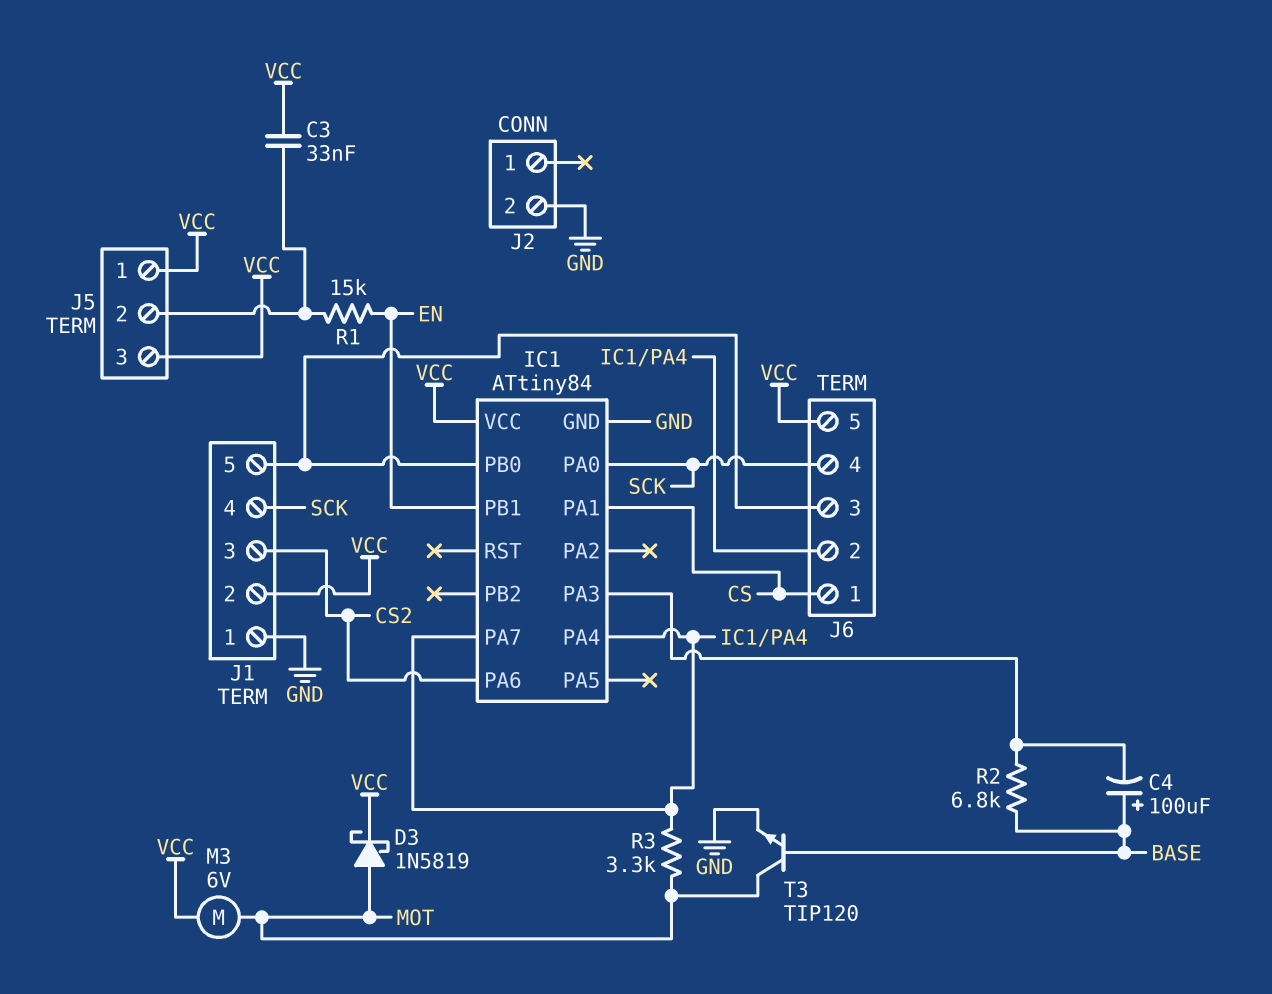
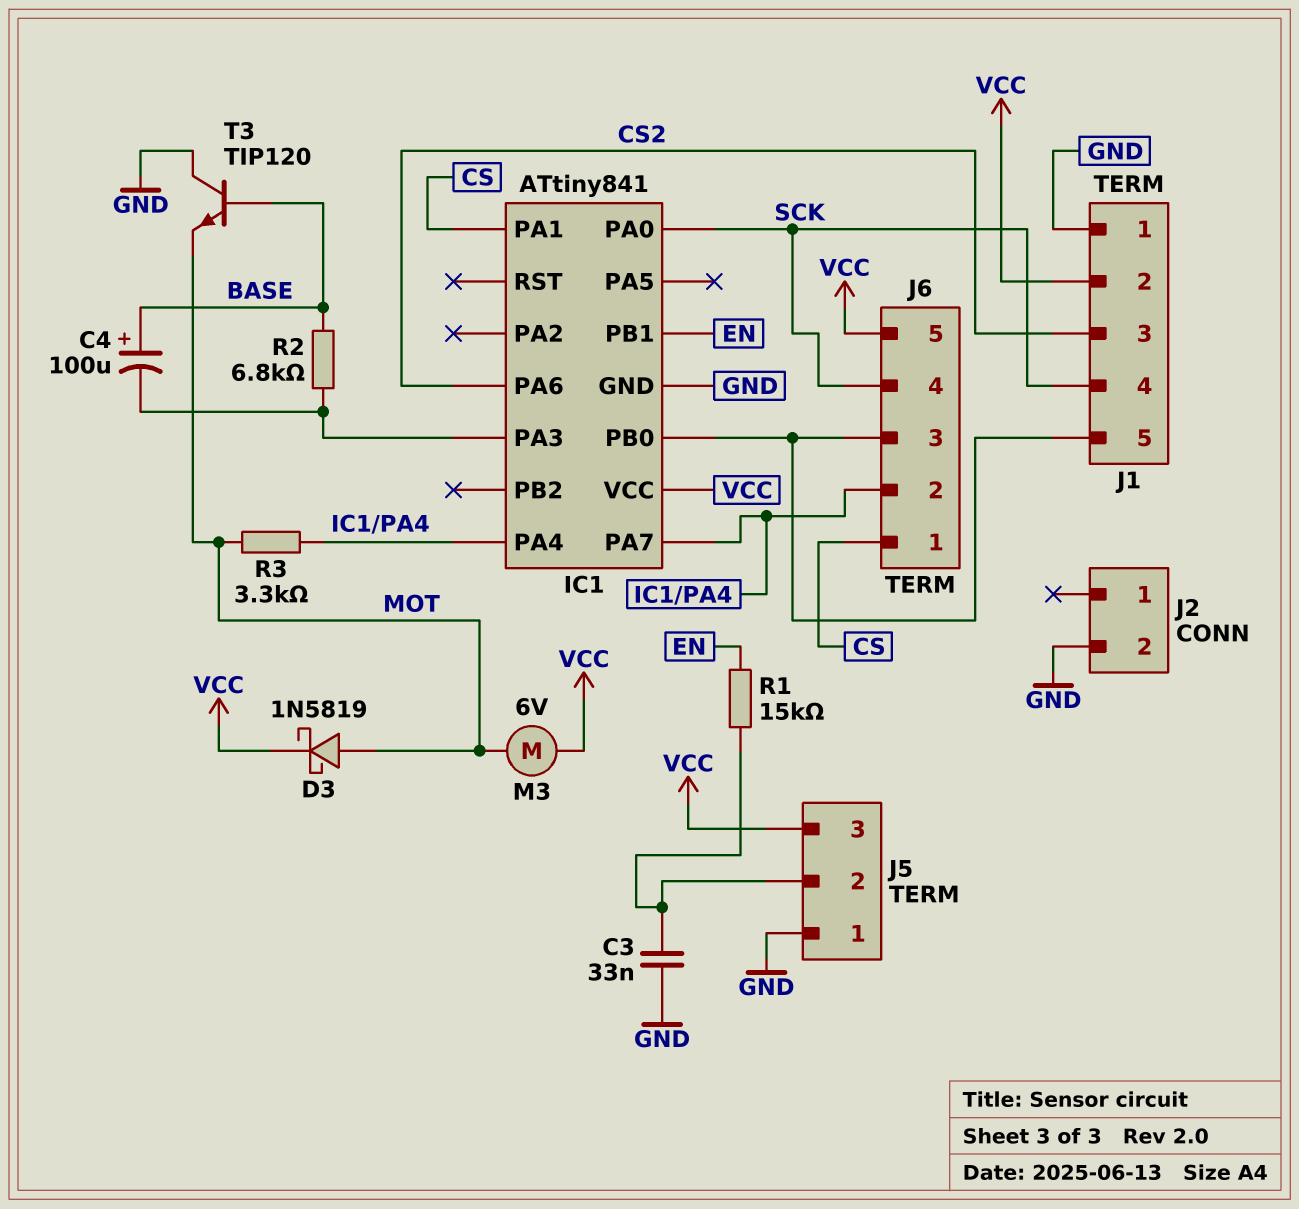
C3: 33nF (J5/2, VCC) -> 33nF (GND, J5/2)
IC1: ATtiny84 -> ATtiny841
J5 pin 1: VCC -> GND
T3: NPN TIP120 (B BASE, C MOT, E GND) -> NPN TIP120 (B BASE, C GND, E MOT)

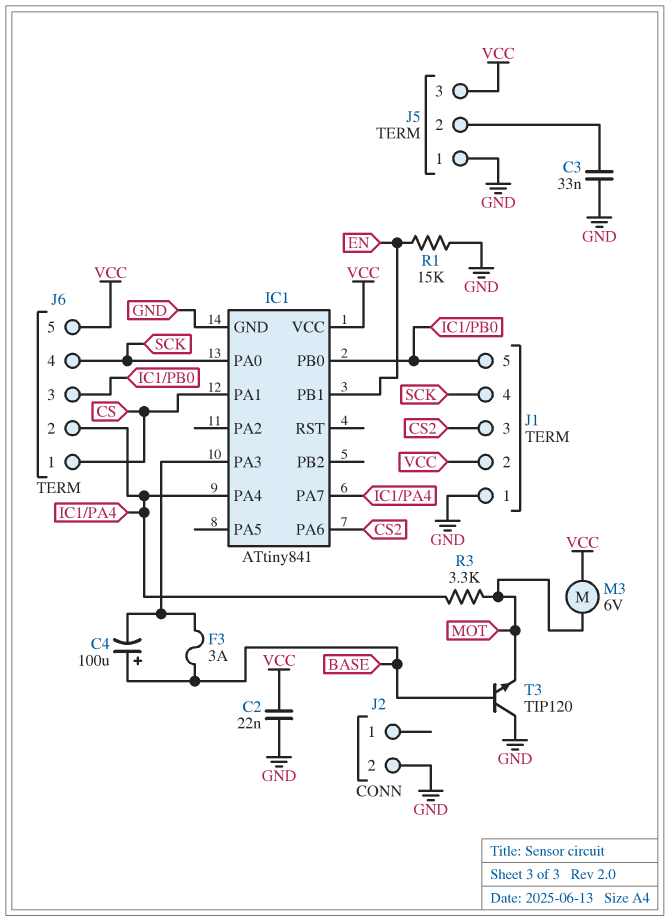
C2: none -> 22nF (GND, VCC)
D3: schottky 1N5819 (A MOT, K VCC) -> none
F3: none -> 3A (BASE, IC1/PA3)
R1: 15k (EN, J5/2) -> 15k (EN, GND)
R2: 6.8k (BASE, IC1/PA3) -> none

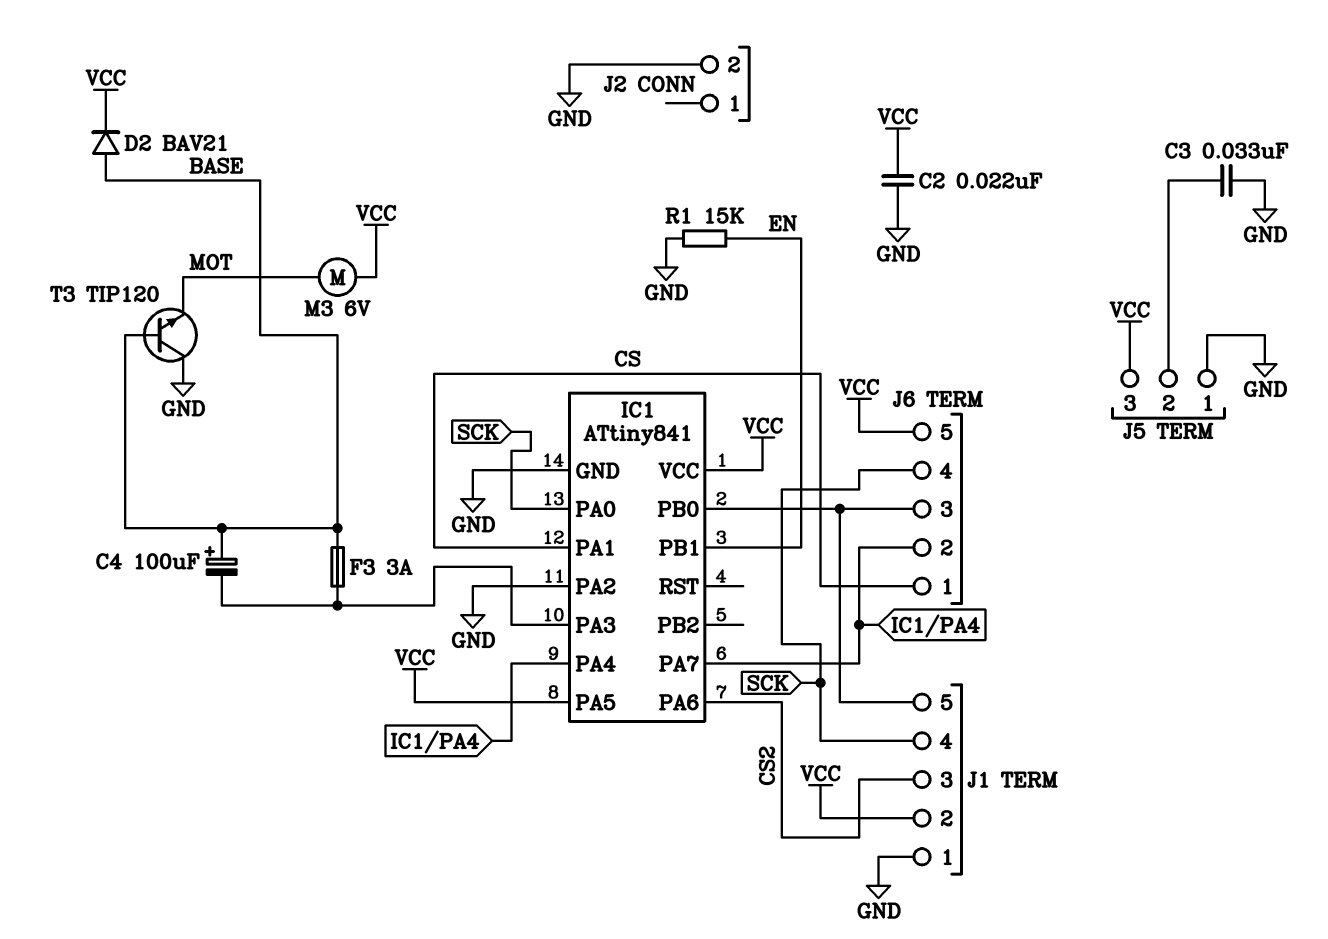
D2: none -> diode BAV21 (A BASE, K VCC)
IC1 pin PA2: none -> GND
IC1 pin PA5: none -> VCC
R3: 3.3k (IC1/PA4, MOT) -> none

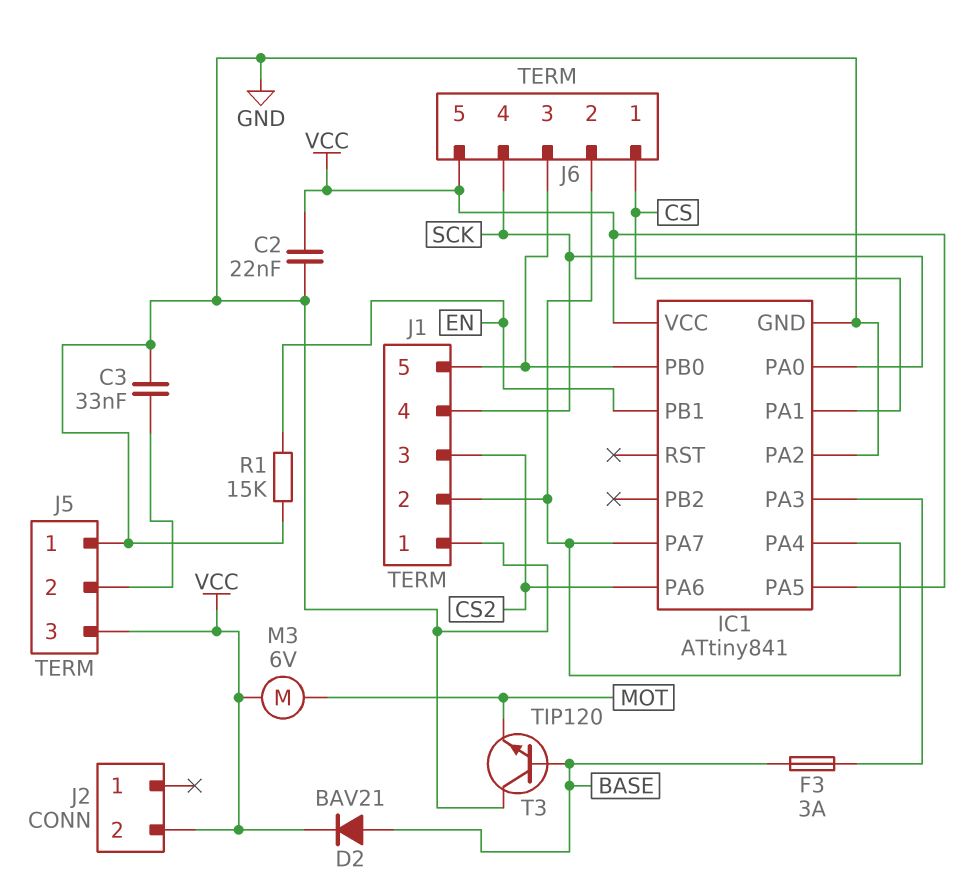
C4: 100uF (plus BASE, minus IC1/PA3) -> none
J1 pin 2: VCC -> IC1/PA4
J2 pin 2: GND -> VCC

